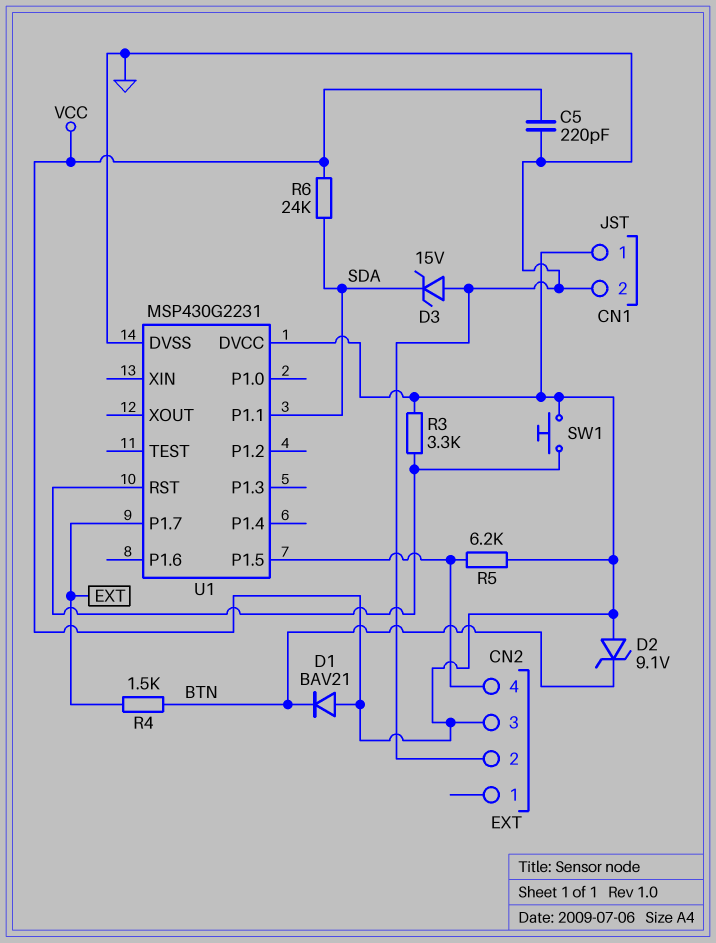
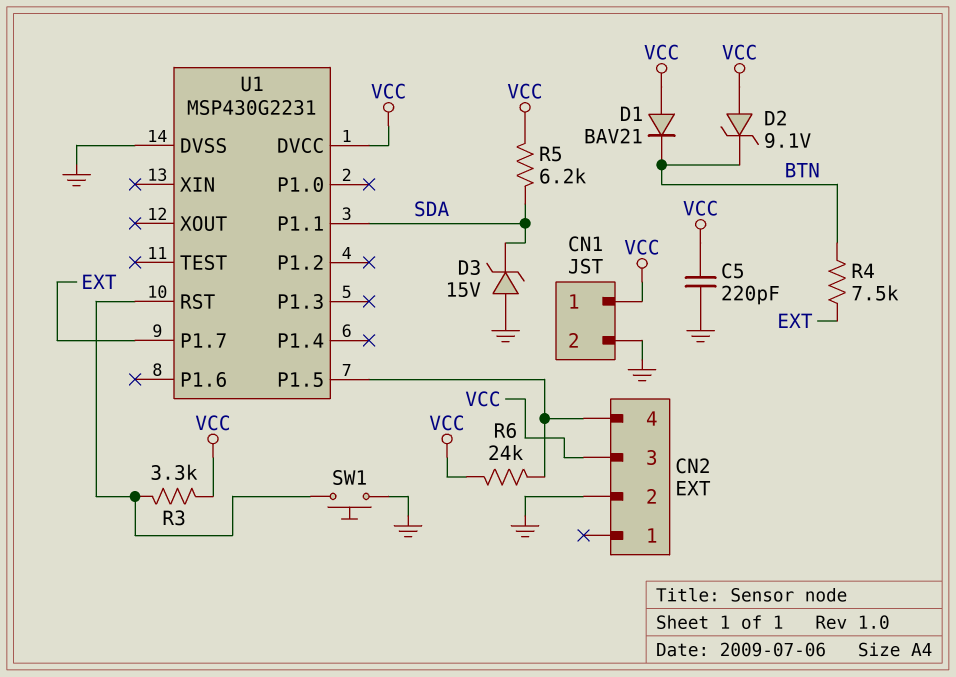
R4: 1.5k (BTN, EXT) -> 7.5k (BTN, EXT)
R5: 6.2k (CN2/4, VCC) -> 6.2k (SDA, VCC)
R6: 24k (SDA, VCC) -> 24k (CN2/4, VCC)
SW1: button (U1/RST, VCC) -> button (GND, U1/RST)

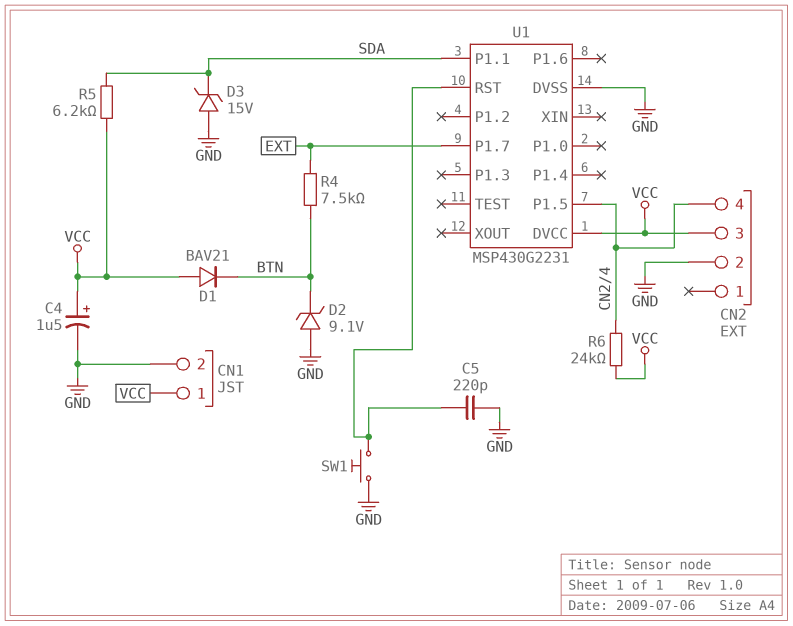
C4: none -> 1.5uF (plus VCC, minus GND)
C5: 220pF (GND, VCC) -> 220pF (GND, U1/RST)
D2: zener 9.1V (A VCC, K BTN) -> zener 9.1V (A GND, K BTN)
R3: 3.3k (U1/RST, VCC) -> none

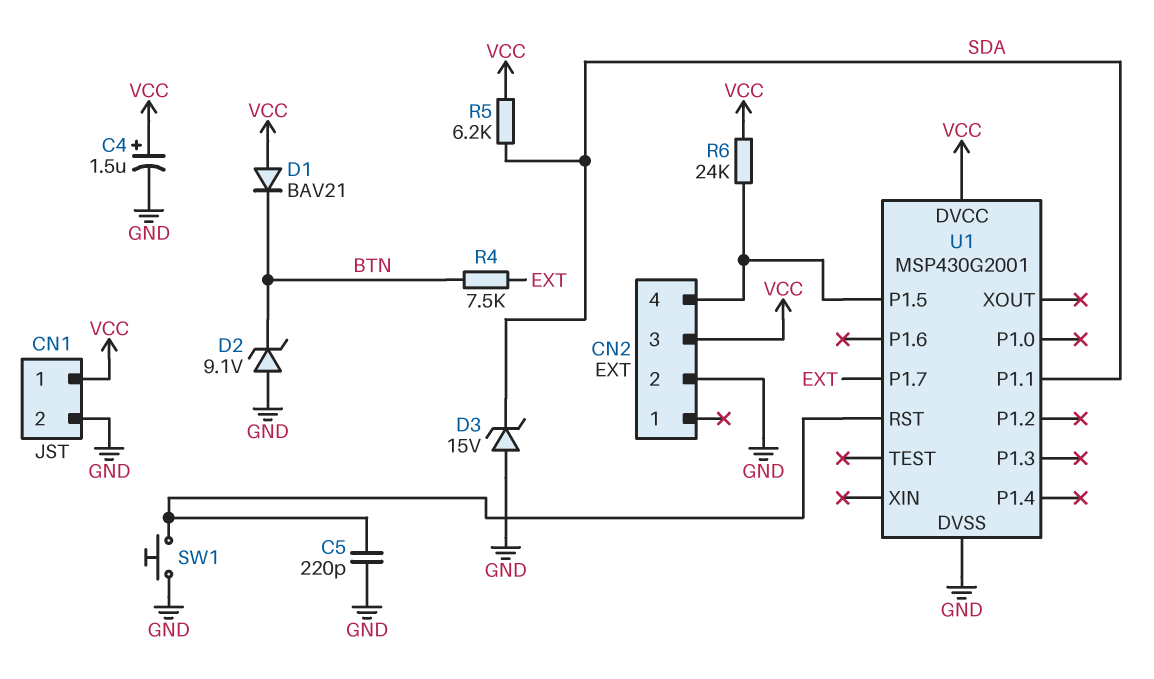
U1: MSP430G2231 -> MSP430G2001

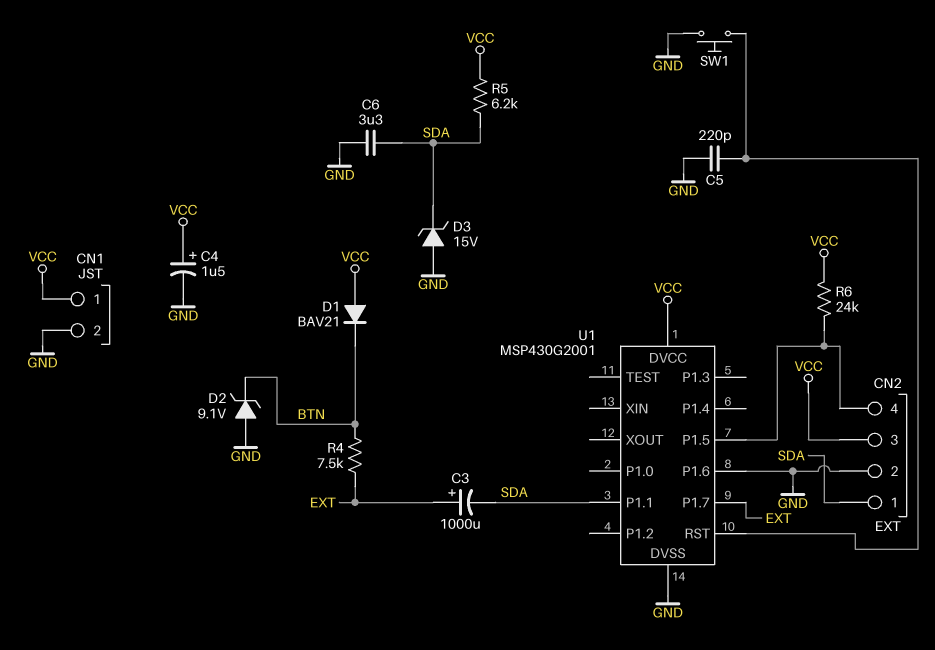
C3: none -> 1000uF (plus EXT, minus SDA)
C6: none -> 3.3uF (GND, SDA)
CN2 pin 1: none -> SDA
U1 pin P1.6: none -> GND

